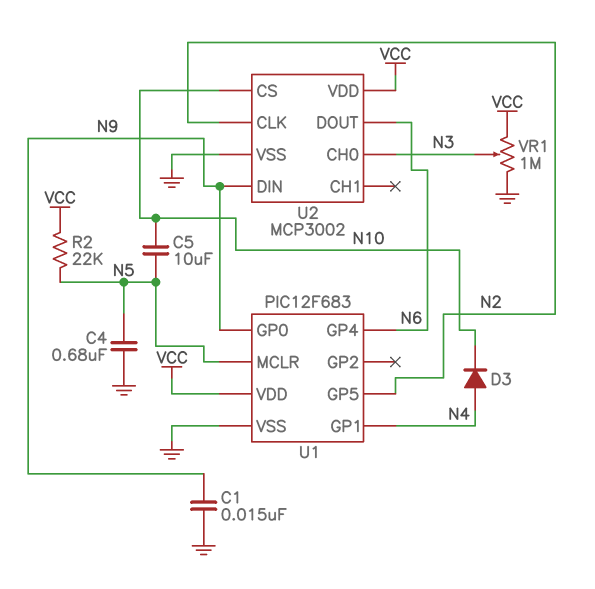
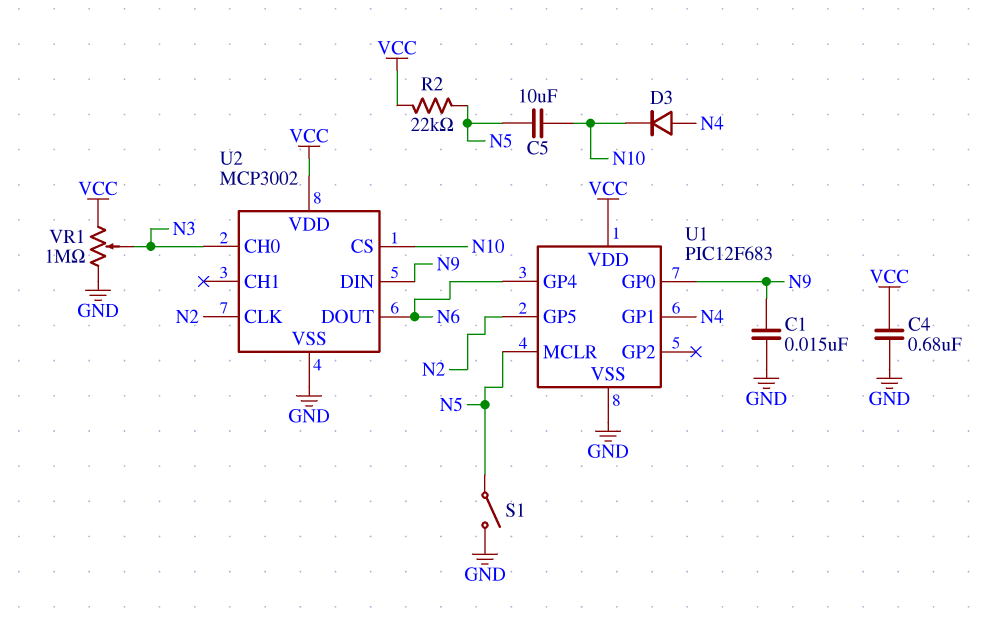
C4: 680nF (GND, N5) -> 680nF (GND, VCC)
S1: none -> switch (GND, N5)

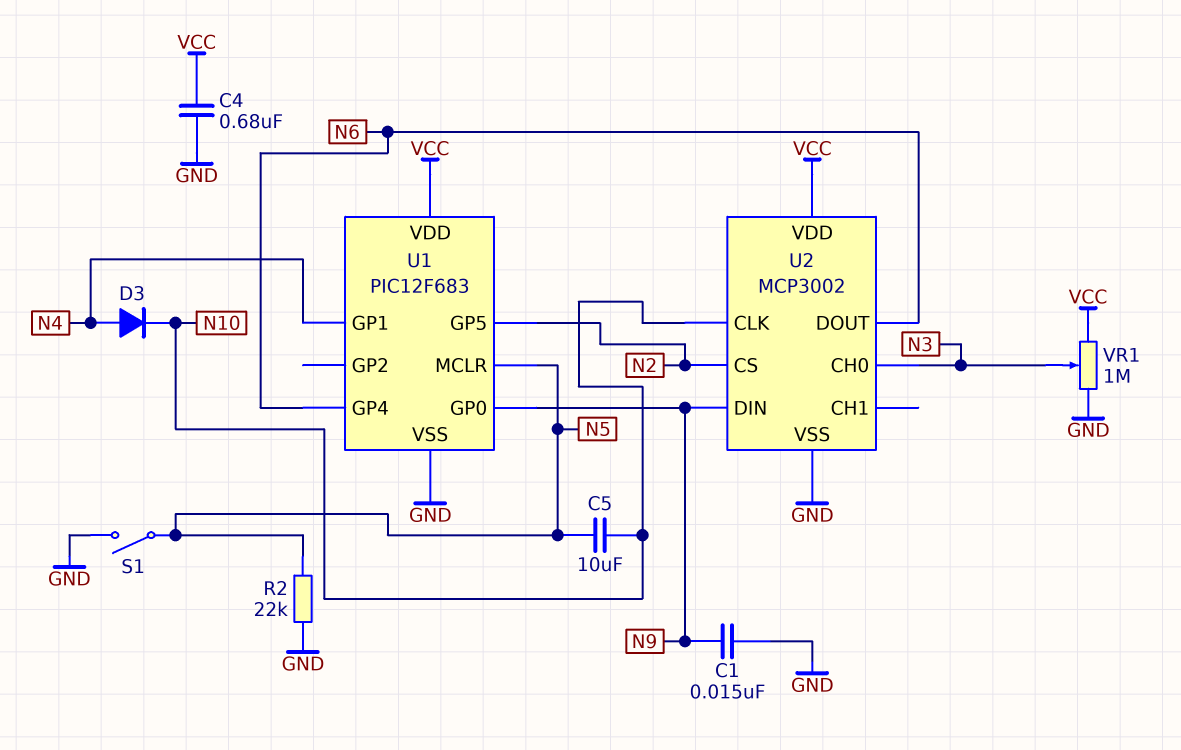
R2: 22k (N5, VCC) -> 22k (GND, N5)
U2 pin CLK: N2 -> N10
U2 pin CS: N10 -> N2

